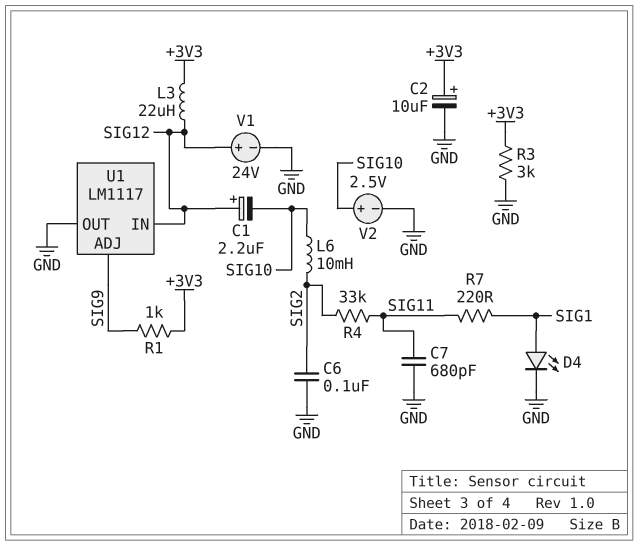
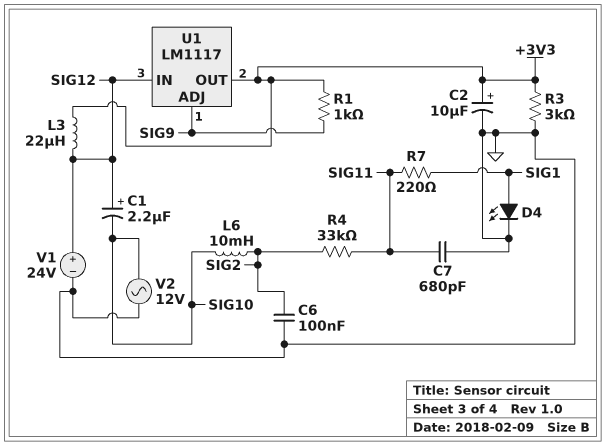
U1 pin OUT: GND -> +3V3
V2: 2.5V (plus SIG10, minus GND) -> AC 12V (GND, SIG10)

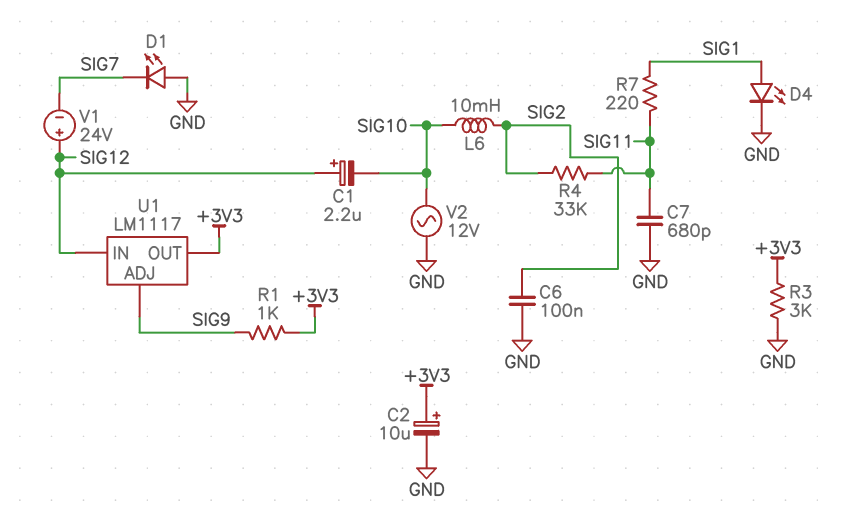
D1: none -> LED (A GND, K SIG7)
L3: 22uH (+3V3, SIG12) -> none
V1: 24V (plus SIG12, minus GND) -> 24V (plus SIG12, minus SIG7)

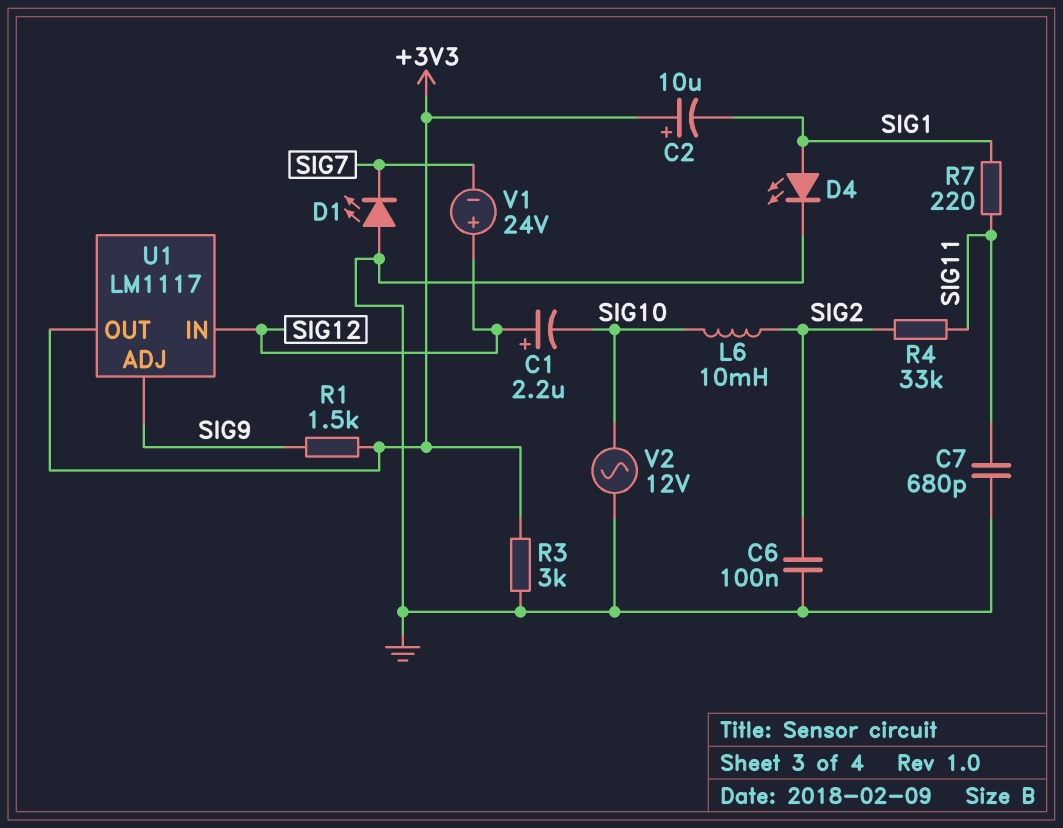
C2: 10uF (plus +3V3, minus GND) -> 10uF (plus +3V3, minus SIG1)
R1: 1k (+3V3, SIG9) -> 1.5k (+3V3, SIG9)

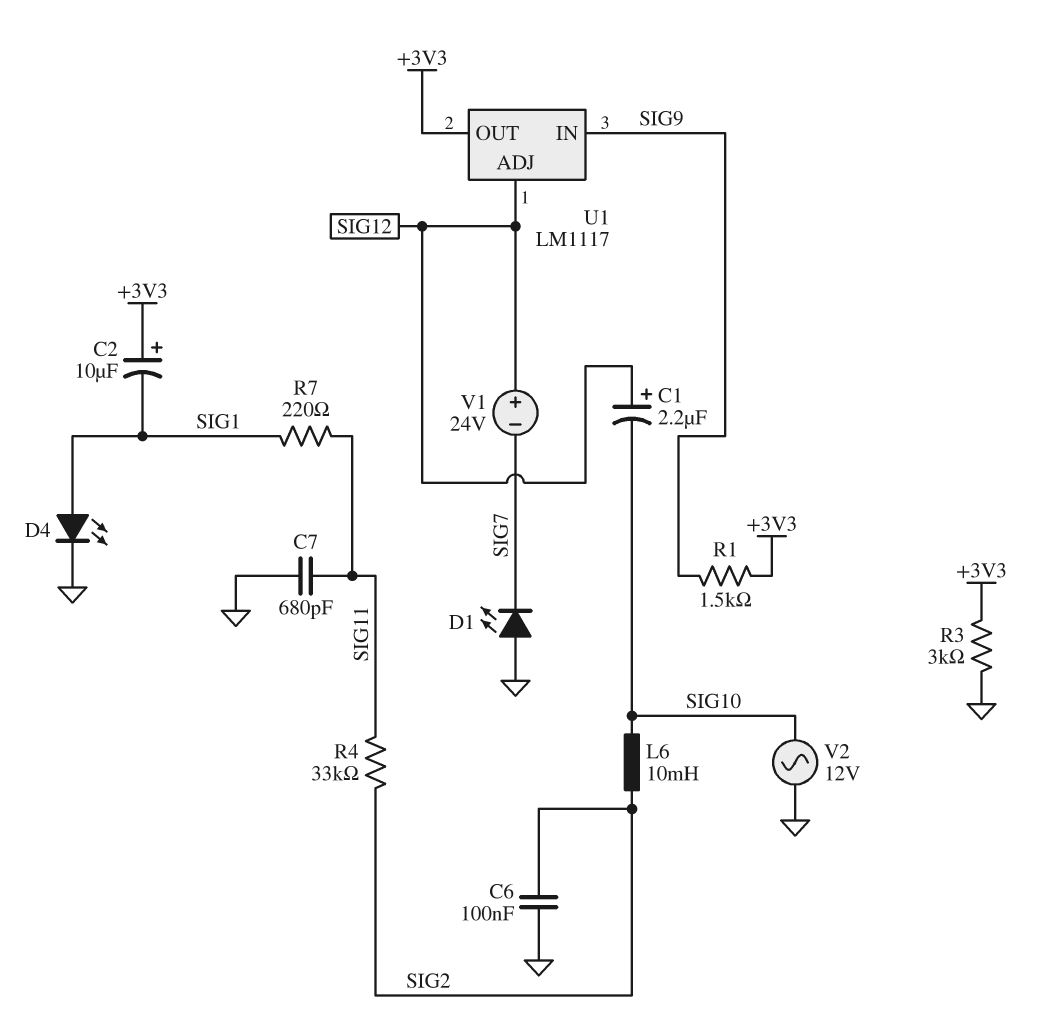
U1 pin ADJ: SIG9 -> SIG12
U1 pin IN: SIG12 -> SIG9

